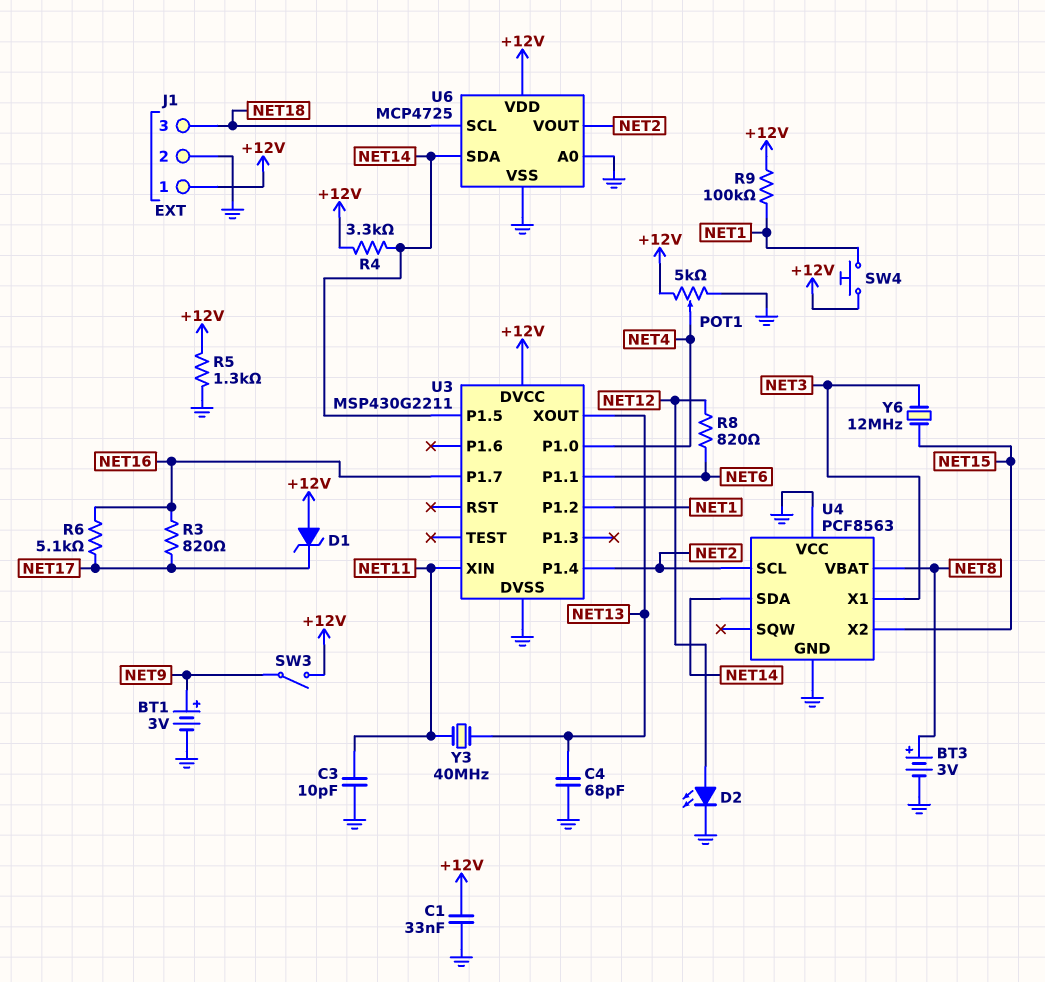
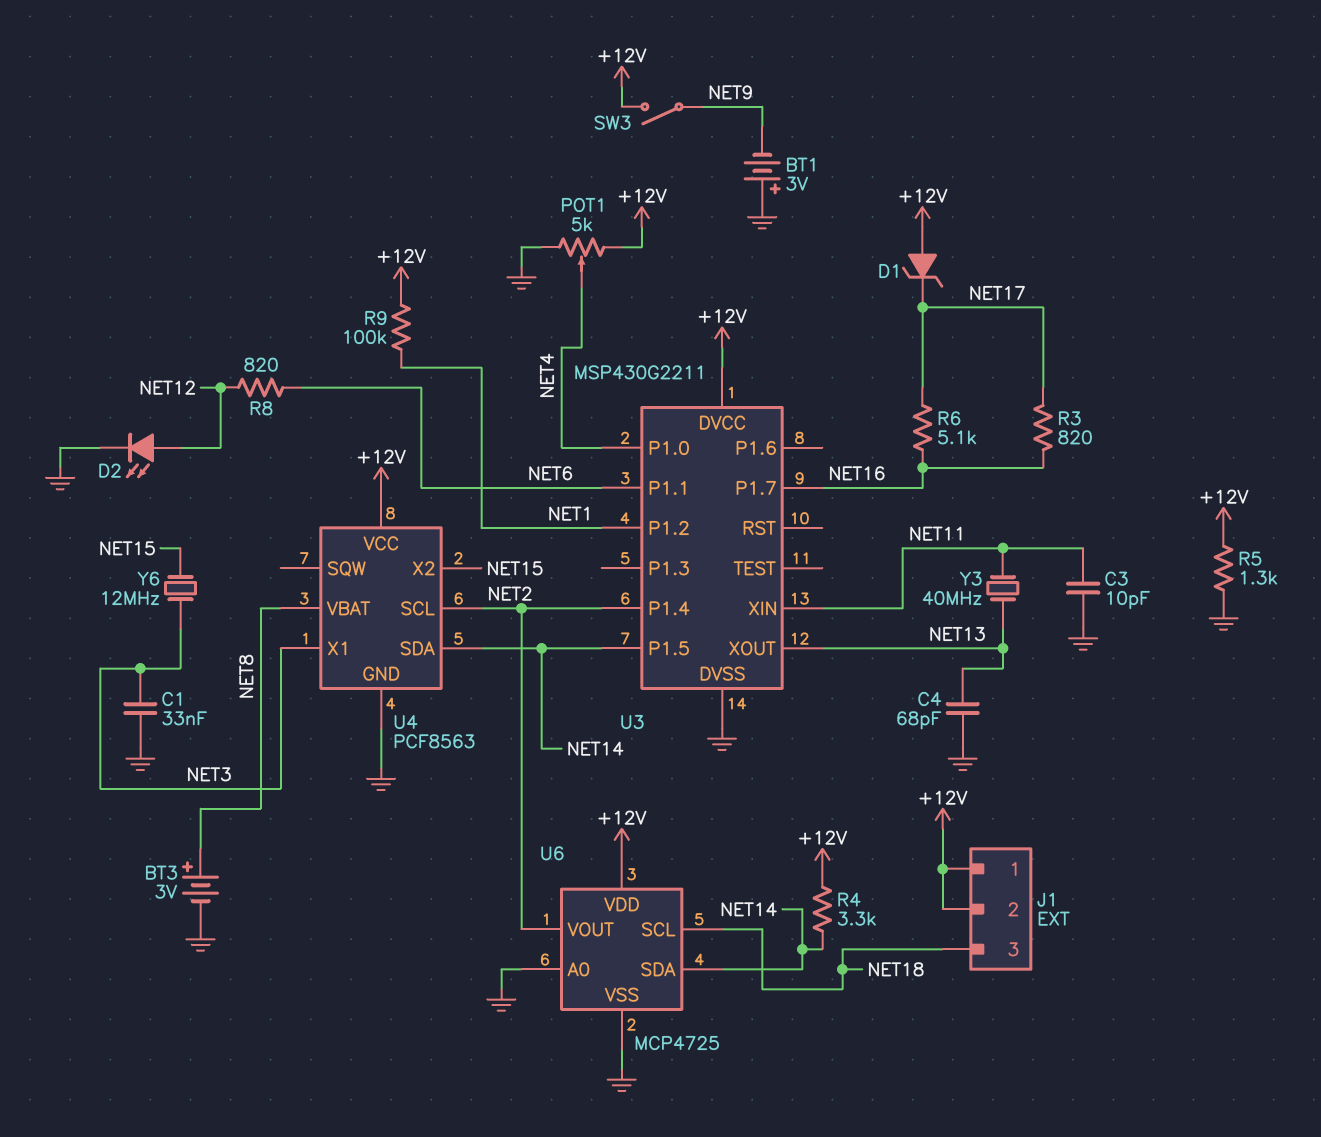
BT1: 3V (plus NET9, minus GND) -> 3V (plus GND, minus NET9)
C1: 33nF (+12V, GND) -> 33nF (GND, NET3)
J1 pin 2: GND -> +12V
SW4: button (+12V, NET1) -> none
U4 pin VCC: GND -> +12V

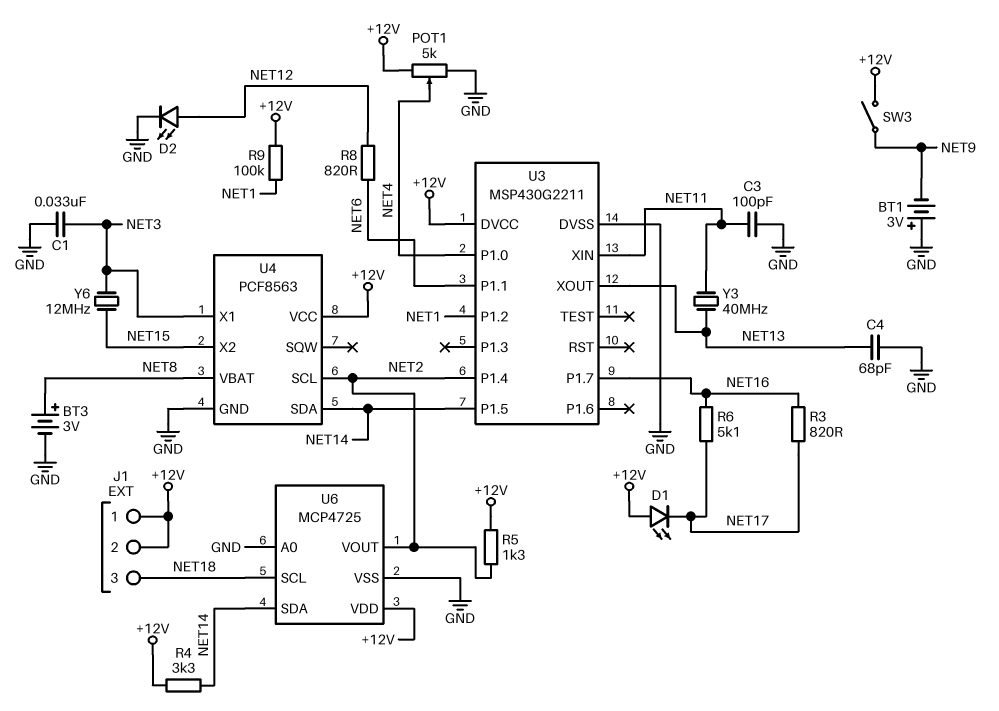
C3: 10pF (GND, NET11) -> 100pF (GND, NET11)
D1: zener (A +12V, K NET17) -> LED (A +12V, K NET17)
R5: 1.3k (+12V, GND) -> 1.3k (+12V, NET2)

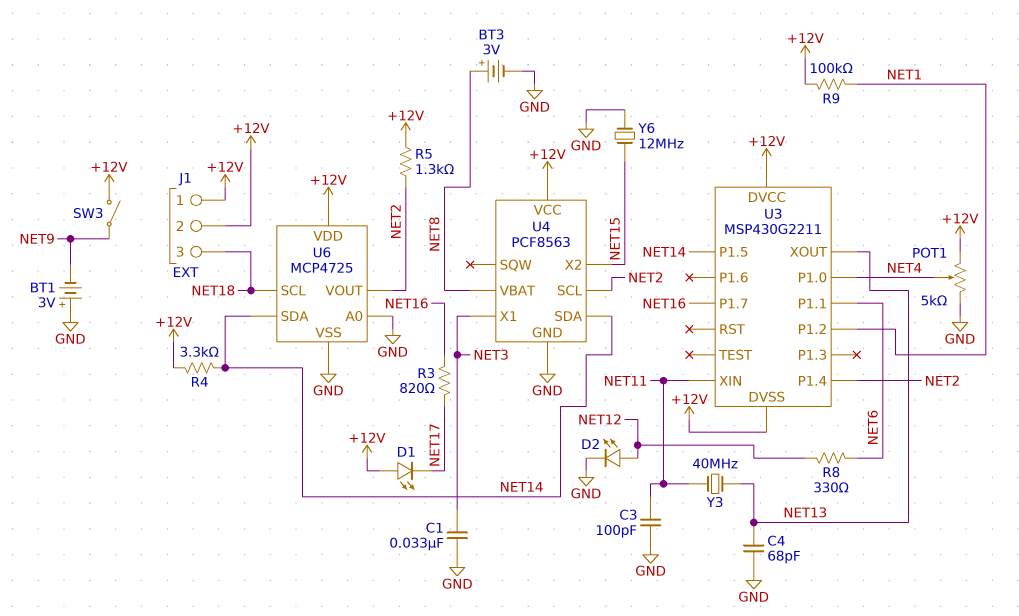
R6: 5.1k (NET16, NET17) -> none
R8: 820 (NET6, NET12) -> 330 (NET6, NET12)
U3 pin DVSS: GND -> +12V
Y6: 12MHz (NET3, NET15) -> 12MHz (GND, NET15)

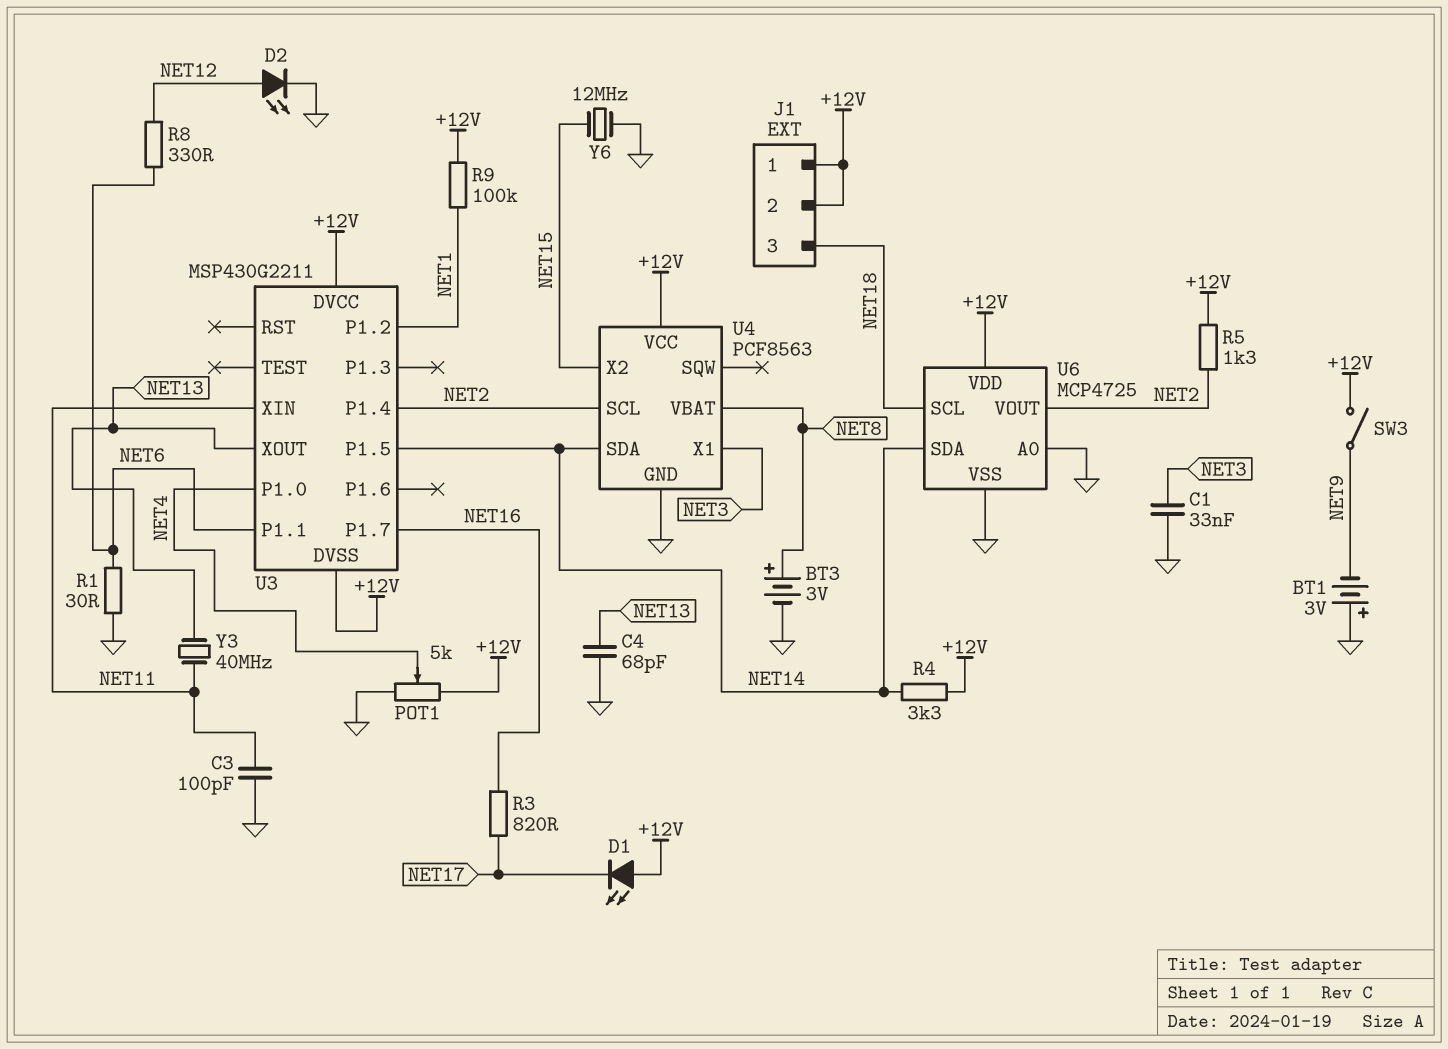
R1: none -> 30 (GND, NET6)

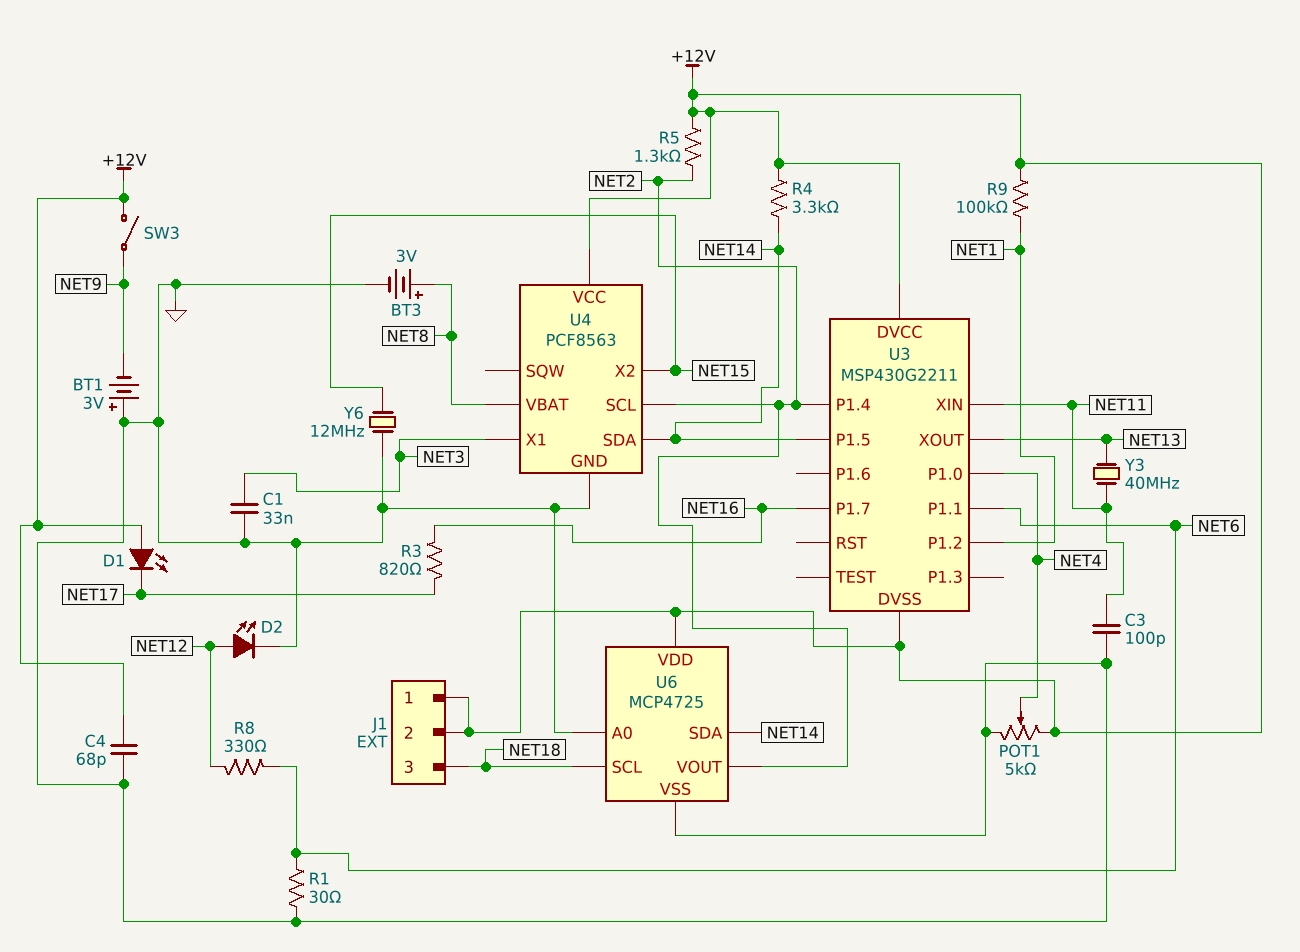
C4: 68pF (GND, NET13) -> 68pF (+12V, GND)

